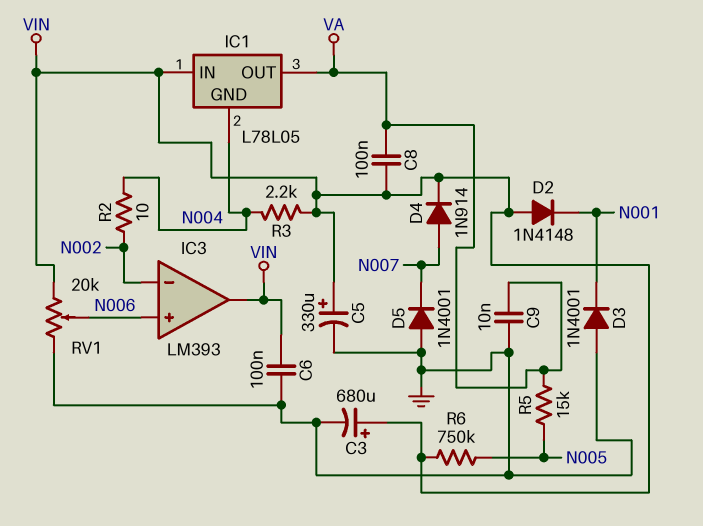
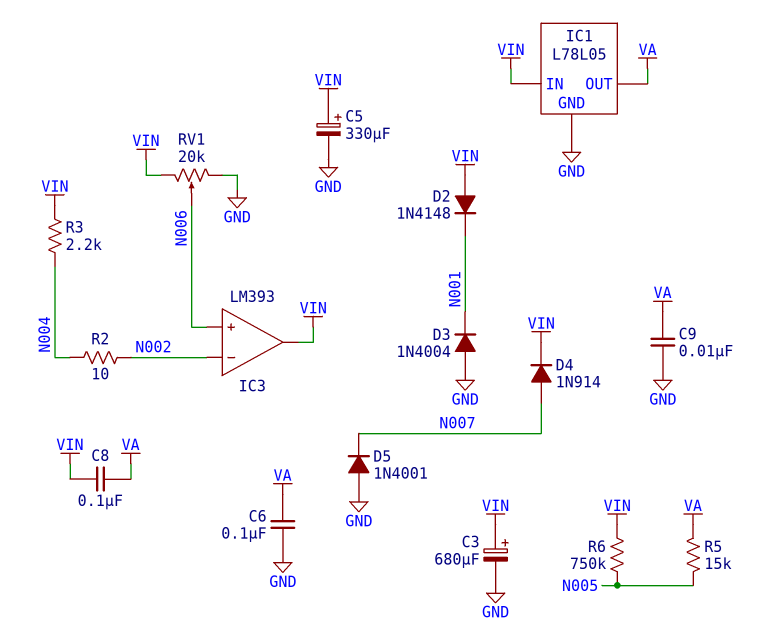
C6: 100nF (GND, VIN) -> 100nF (GND, VA)
D3: diode 1N4001 (A GND, K N001) -> diode 1N4004 (A GND, K N001)
IC1 pin GND: N004 -> GND

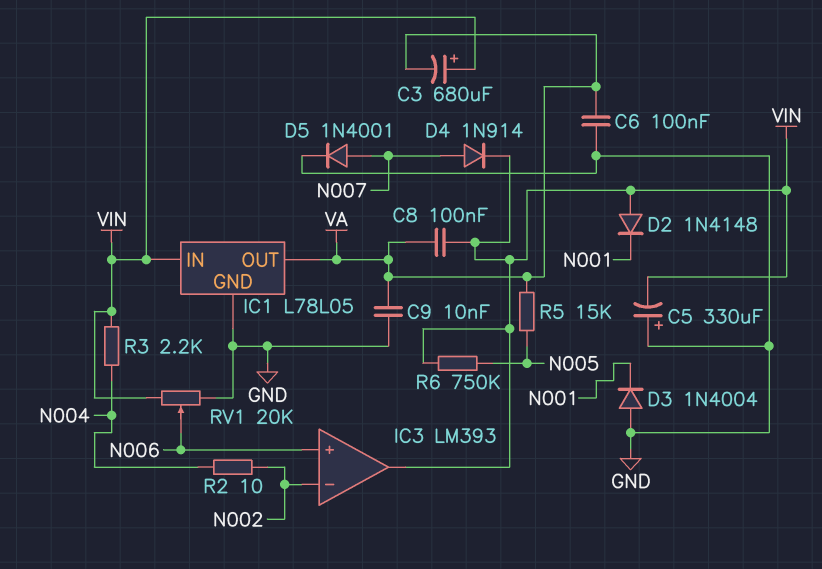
C3: 680uF (plus VIN, minus GND) -> 680uF (plus VIN, minus VA)
C5: 330uF (plus VIN, minus GND) -> 330uF (plus GND, minus VIN)
D5: diode 1N4001 (A GND, K N007) -> diode 1N4001 (A N007, K GND)

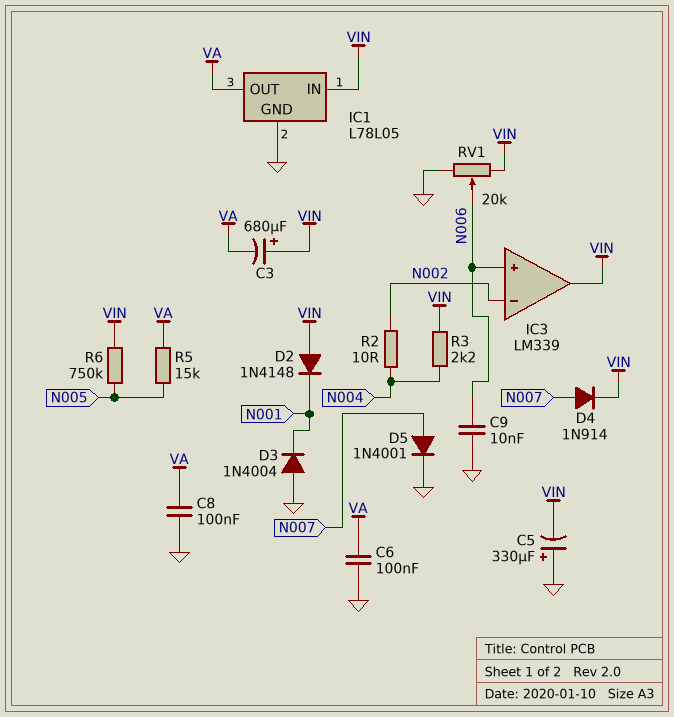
C8: 100nF (VA, VIN) -> 100nF (GND, VA)
C9: 10nF (GND, VA) -> 10nF (GND, N006)
IC3: LM393 -> LM339

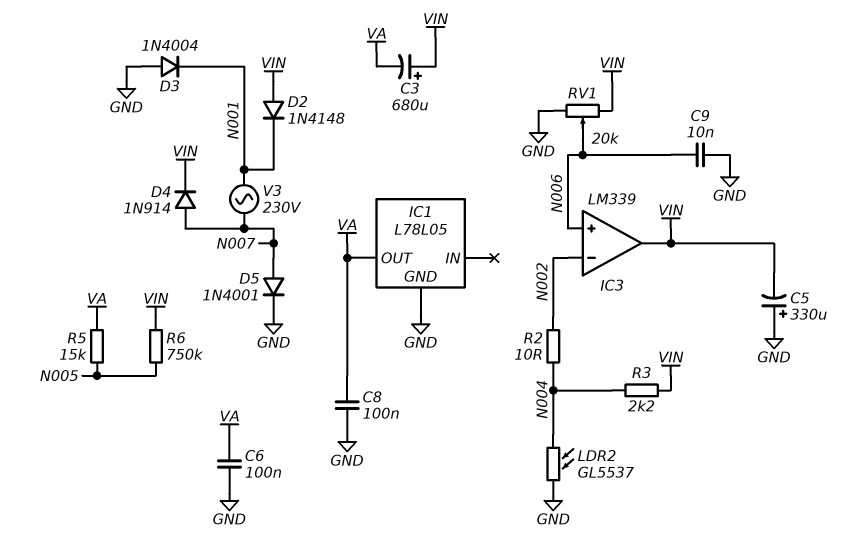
IC1 pin IN: VIN -> none
LDR2: none -> GL5537 (GND, N004)
V3: none -> AC 230V (N001, N007)

